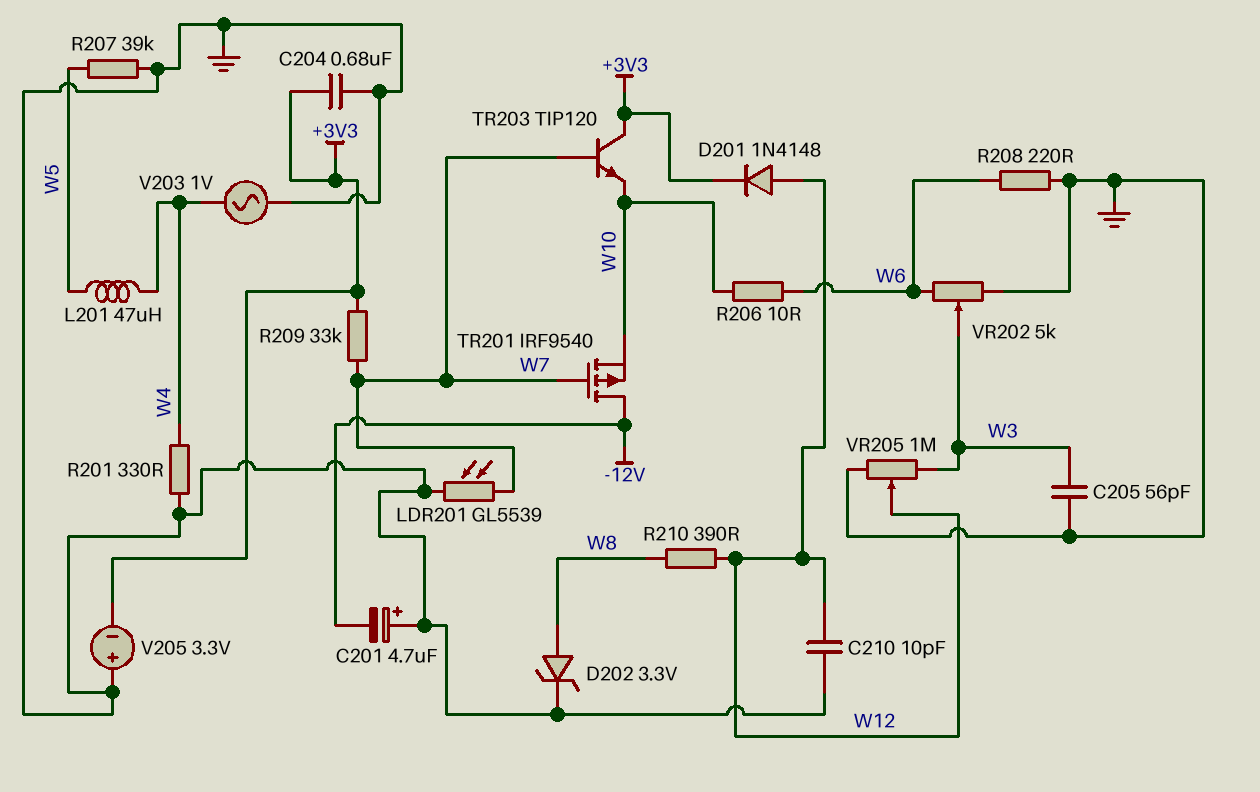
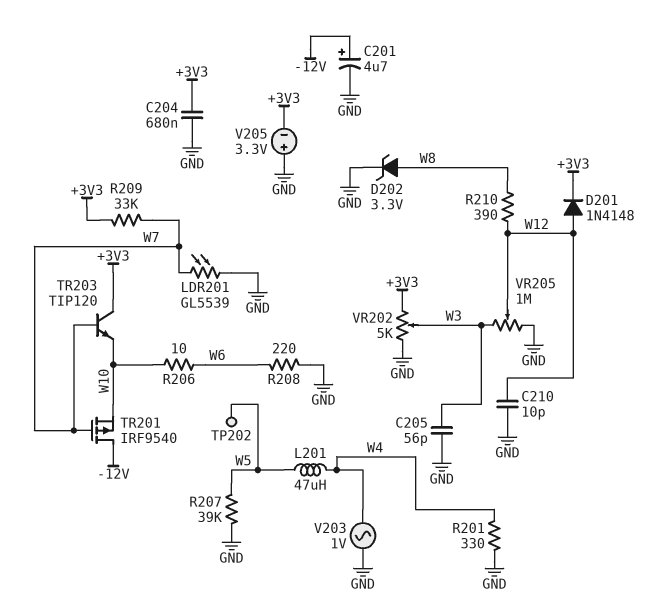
C201: 4.7uF (plus GND, minus -12V) -> 4.7uF (plus -12V, minus GND)
TP202: none -> test point (W5)
VR202: 5k (GND, W6, wiper W3) -> 5k (+3V3, GND, wiper W3)

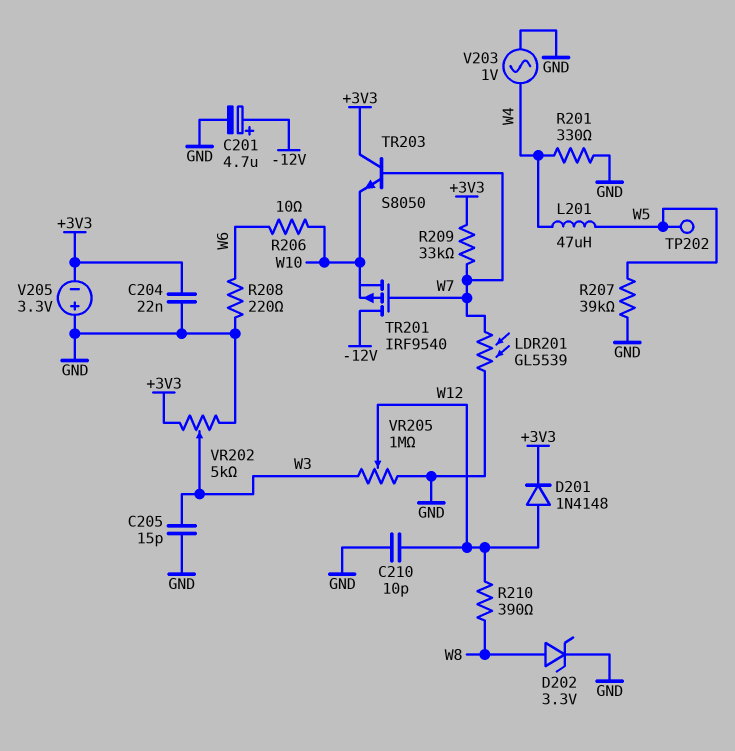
C204: 680nF (+3V3, GND) -> 22nF (+3V3, GND)
C205: 56pF (GND, W3) -> 15pF (GND, W3)
TR203: NPN TIP120 (B W7, C +3V3, E W10) -> NPN S8050 (B W7, C +3V3, E W10)

